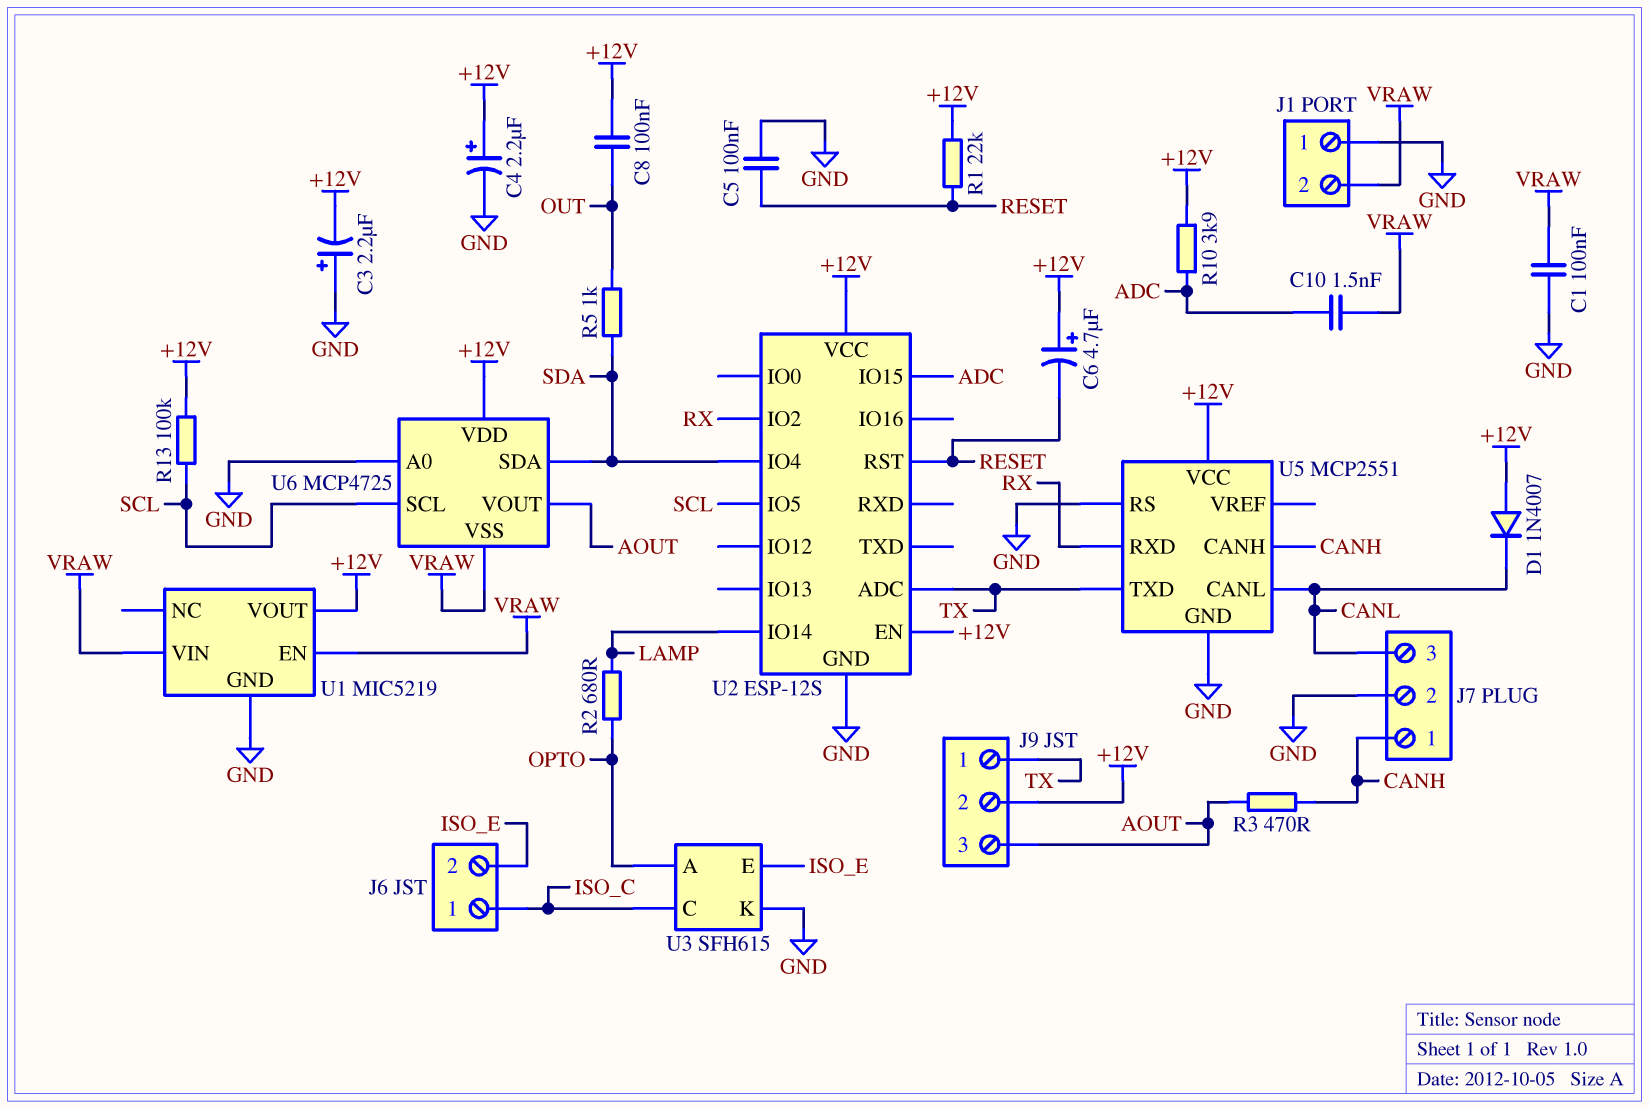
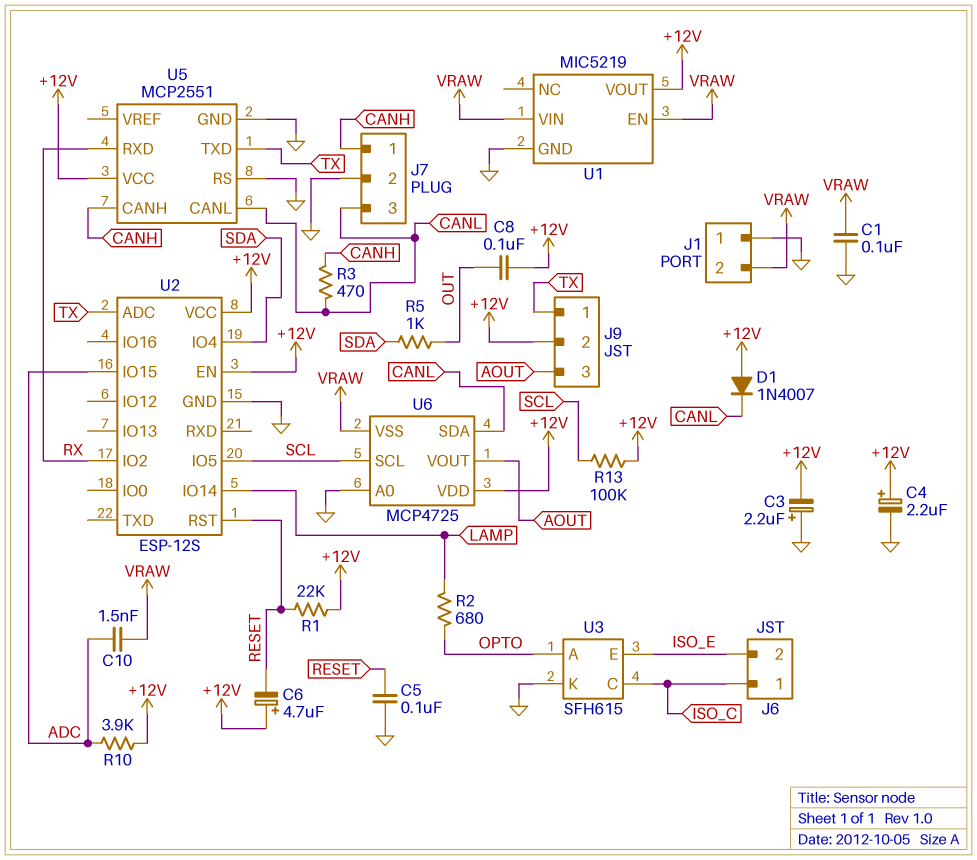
R3: 470 (AOUT, CANH) -> 470 (CANH, CANL)
U6 pin SDA: SDA -> CANL

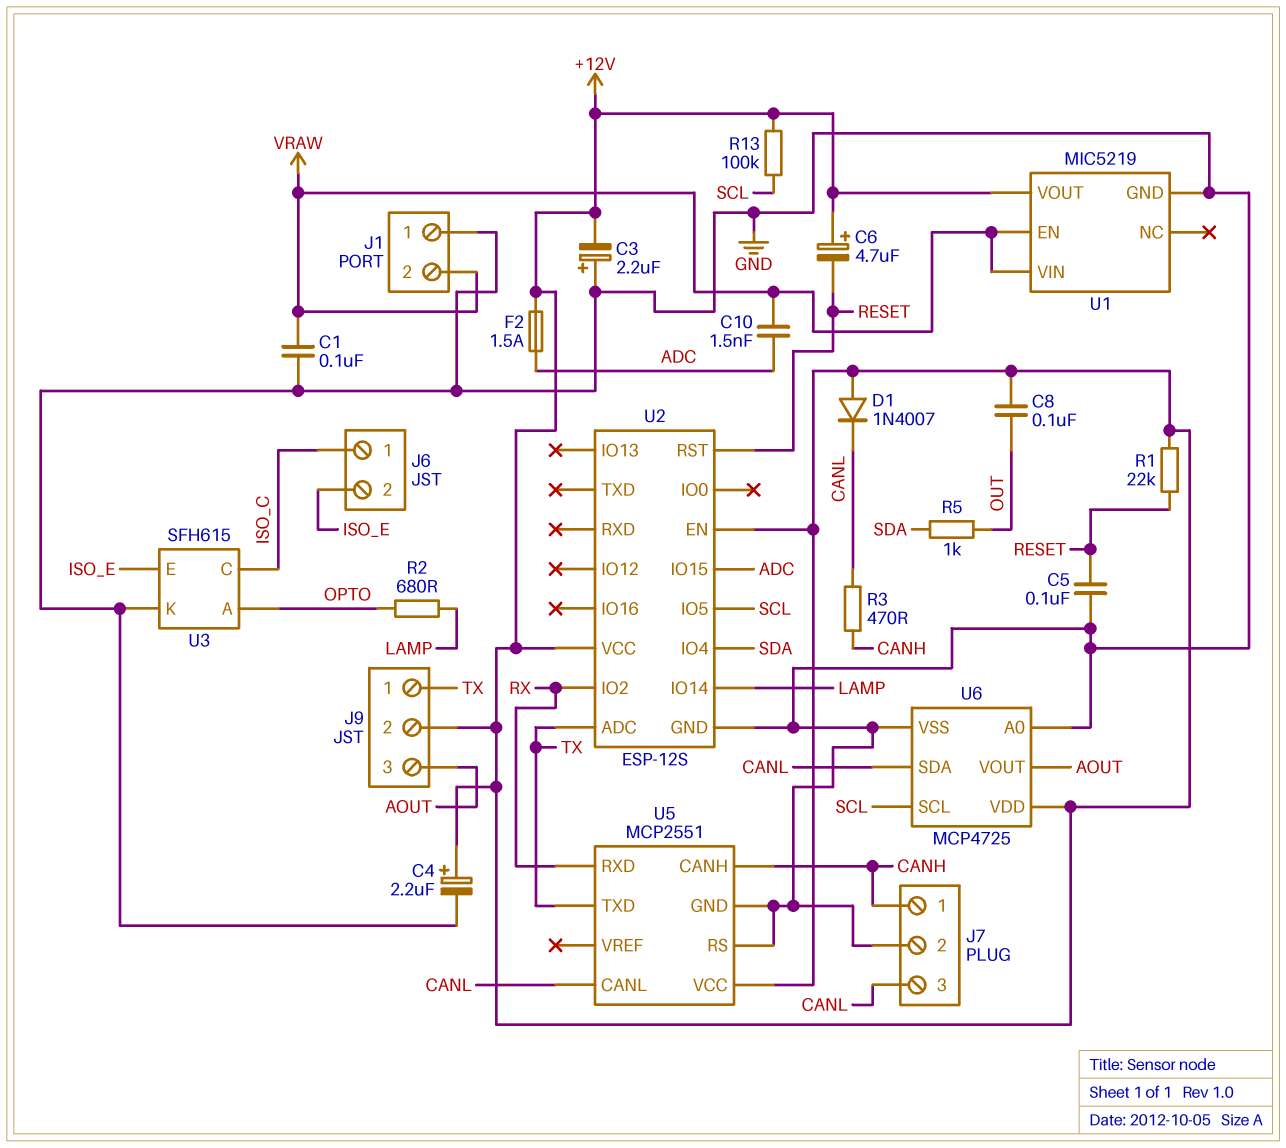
F2: none -> 1.5A (+12V, ADC)
R10: 3.9k (+12V, ADC) -> none
U6 pin VSS: VRAW -> GND

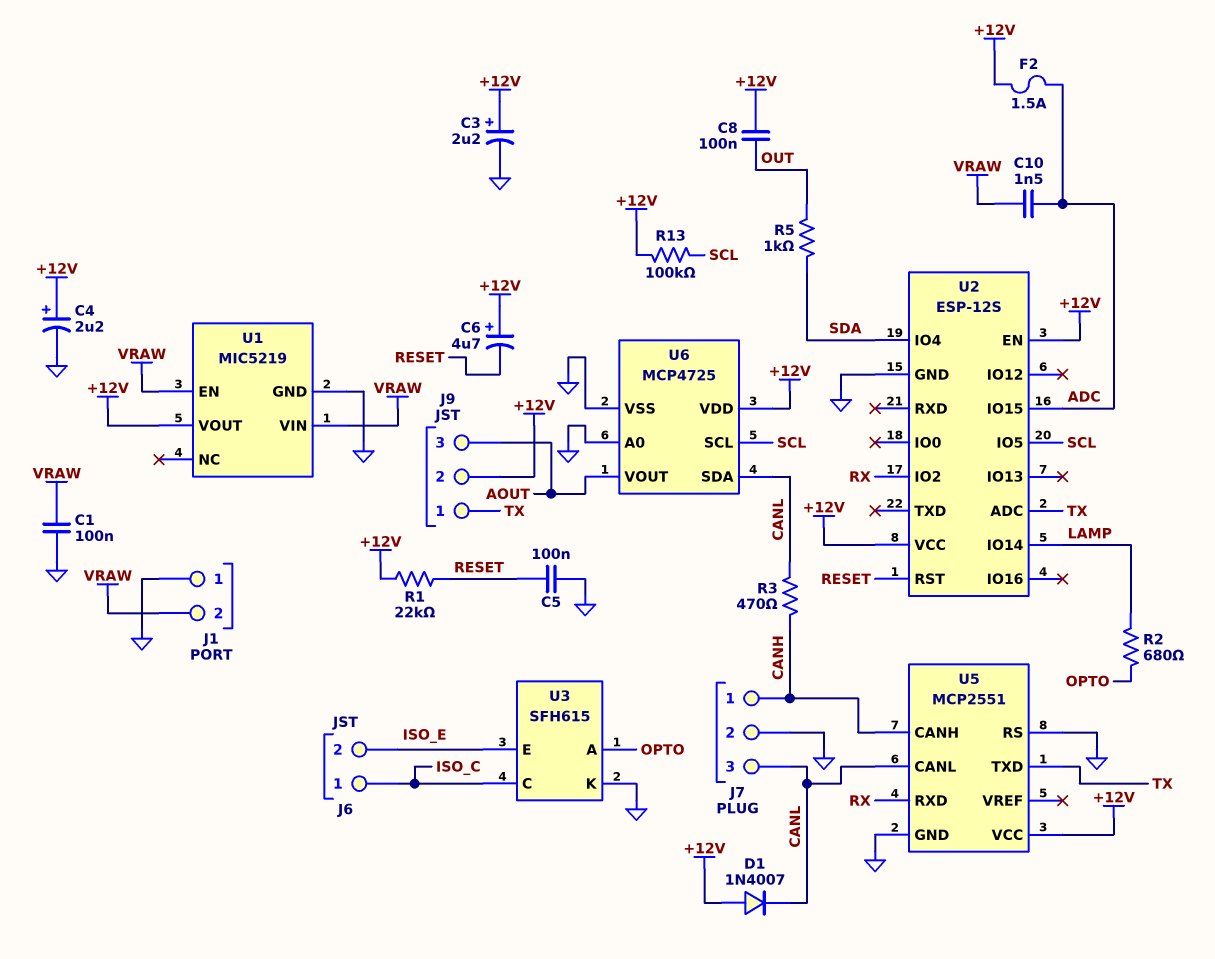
C3: 2.2uF (plus GND, minus +12V) -> 2.2uF (plus +12V, minus GND)

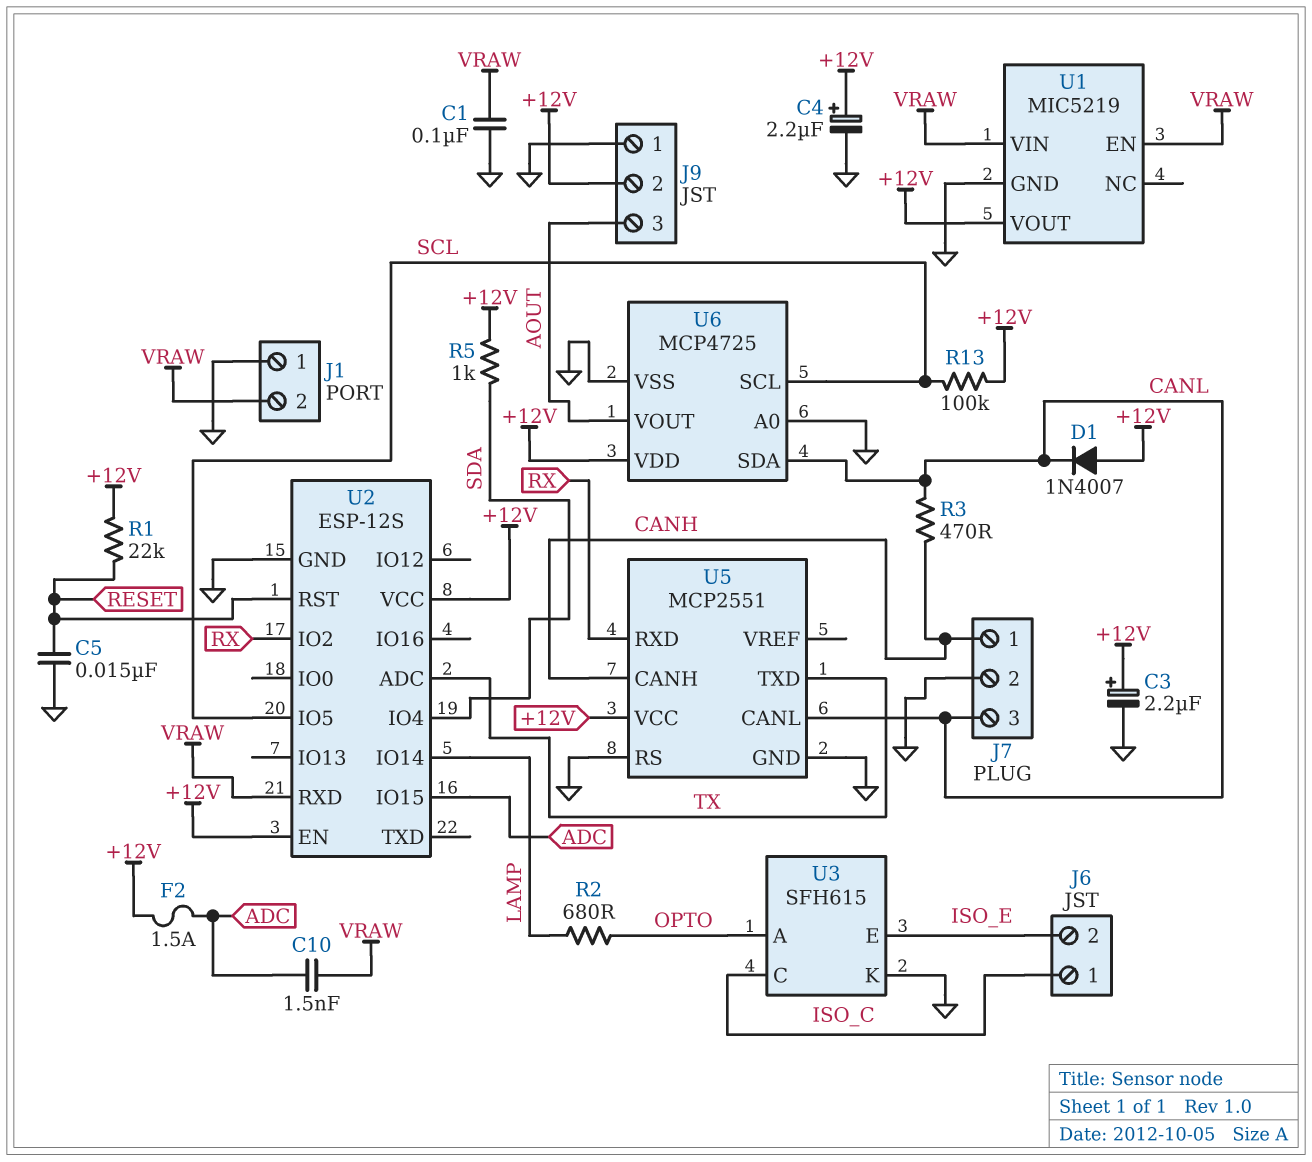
C5: 100nF (GND, RESET) -> 15nF (GND, RESET)
C6: 4.7uF (plus +12V, minus RESET) -> none
C8: 100nF (+12V, OUT) -> none
J9 pin 1: TX -> GND
R5: 1k (OUT, SDA) -> 1k (+12V, SDA)
U2 pin RXD: none -> VRAW

